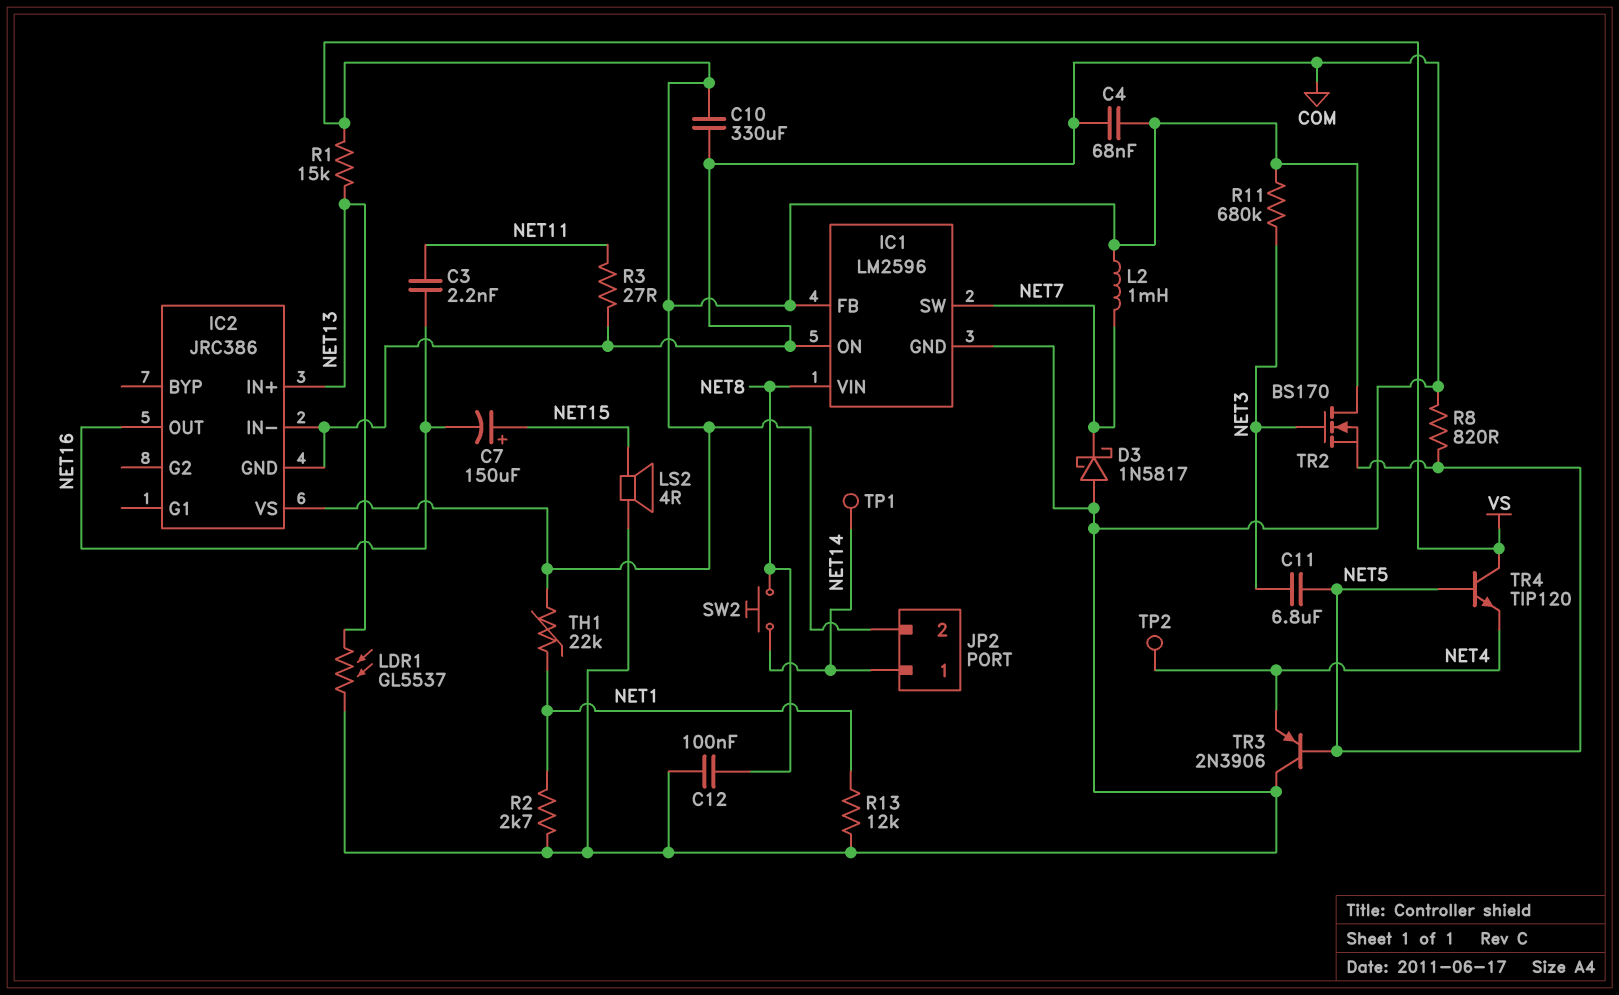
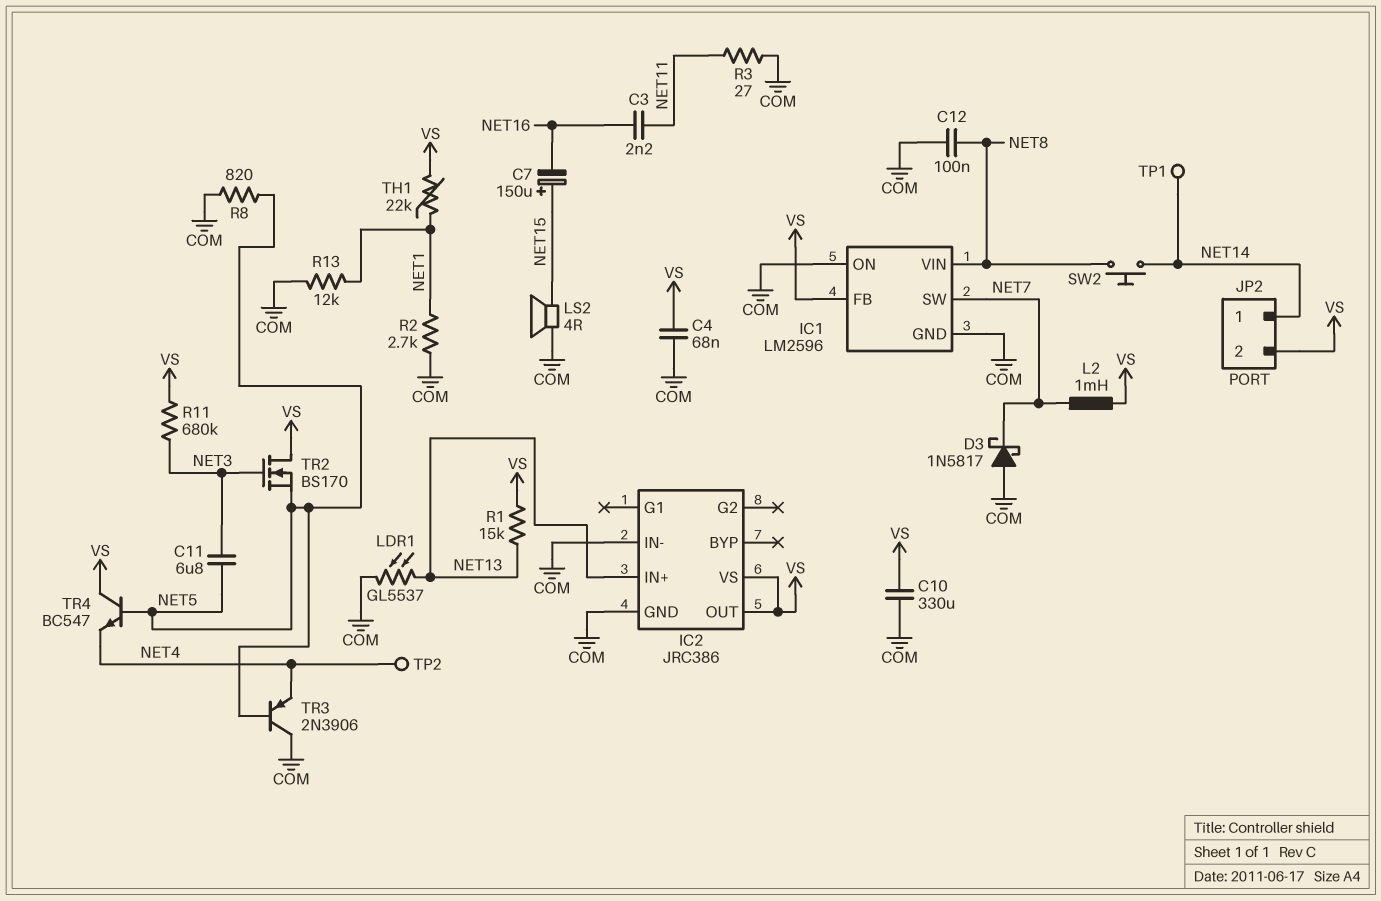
IC2 pin OUT: NET16 -> VS
TR4: NPN TIP120 (B NET5, C VS, E NET4) -> NPN BC547 (B NET5, C VS, E NET4)

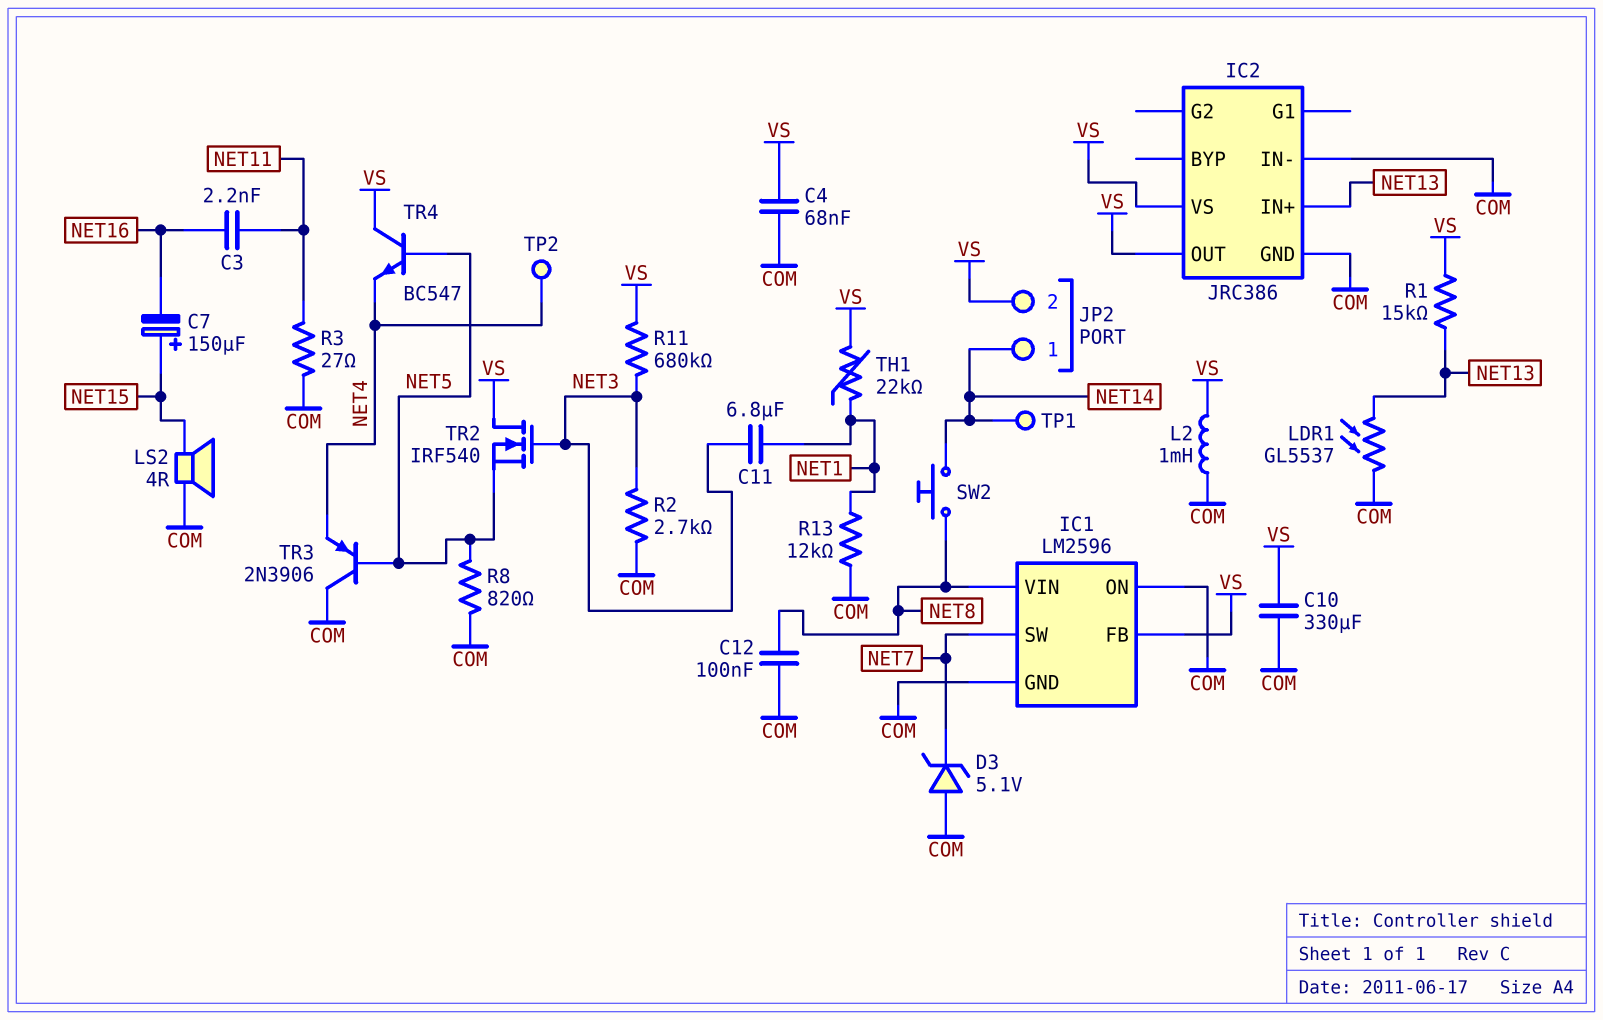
C11: 6.8uF (NET3, NET5) -> 6.8uF (NET1, NET3)
D3: schottky 1N5817 (A COM, K NET7) -> zener 5.1V (A COM, K NET7)
L2: 1mH (NET7, VS) -> 1mH (COM, VS)
R2: 2.7k (COM, NET1) -> 2.7k (COM, NET3)
TR2: NMOS BS170 (G NET3, D VS, S NET5) -> NMOS IRF540 (G NET3, D VS, S NET5)

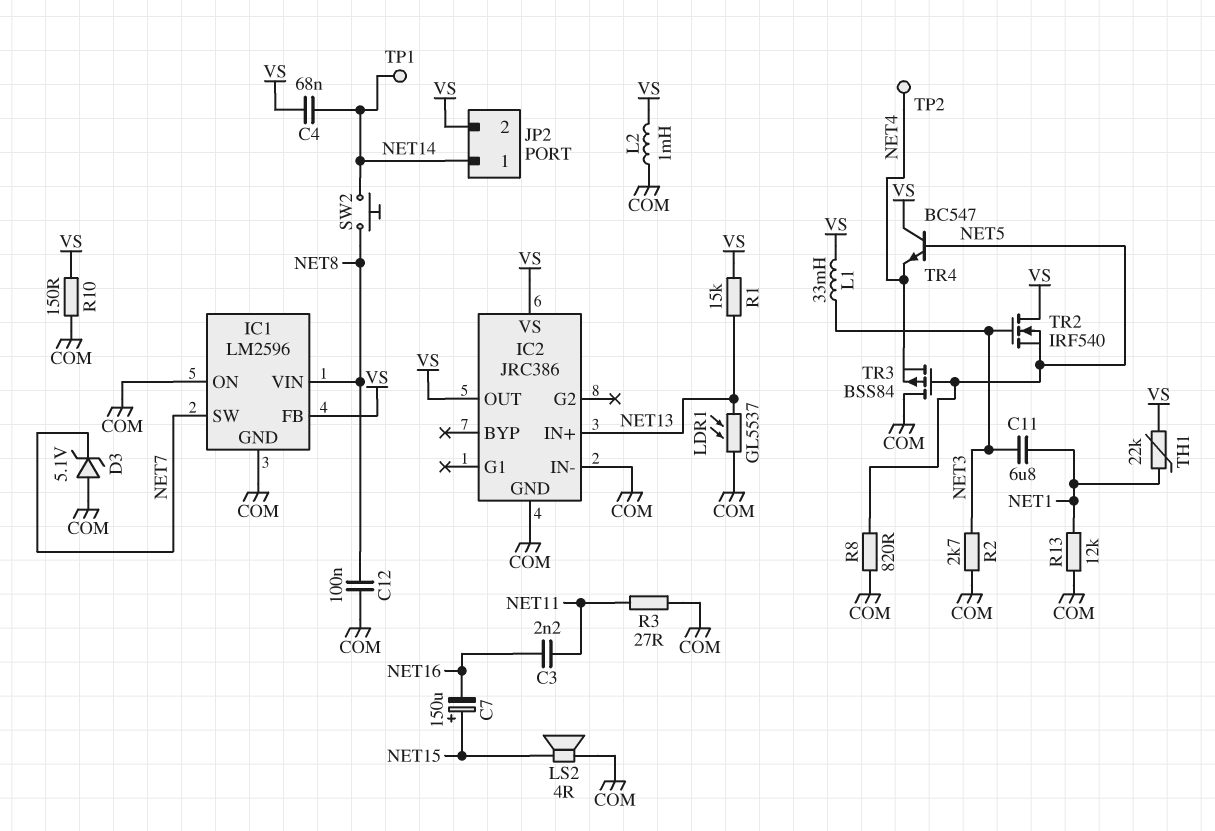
C4: 68nF (COM, VS) -> 68nF (NET14, VS)
C10: 330uF (COM, VS) -> none
L1: none -> 33mH (NET3, VS)
R10: none -> 150 (COM, VS)
R11: 680k (NET3, VS) -> none
TR3: PNP 2N3906 (B NET5, C COM, E NET4) -> PMOS BSS84 (G NET5, D COM, S NET4)

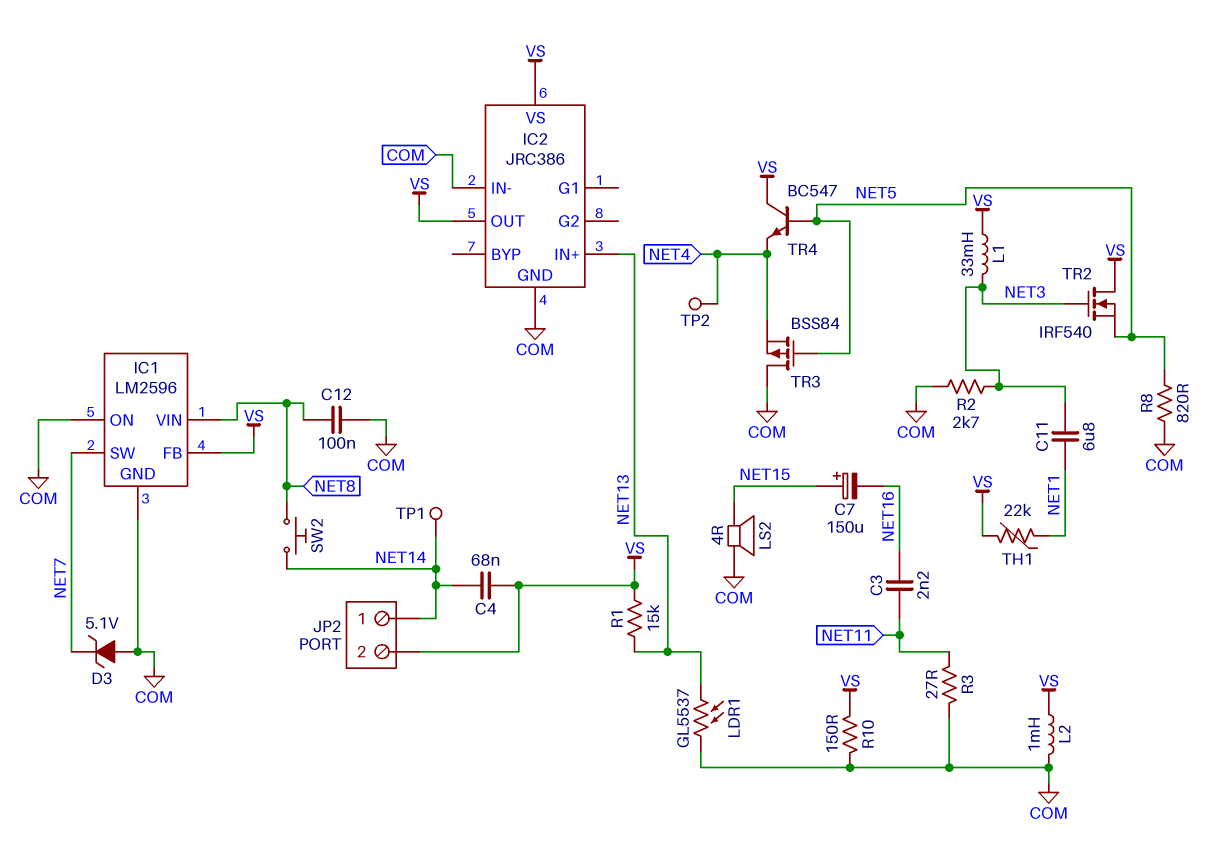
R13: 12k (COM, NET1) -> none

